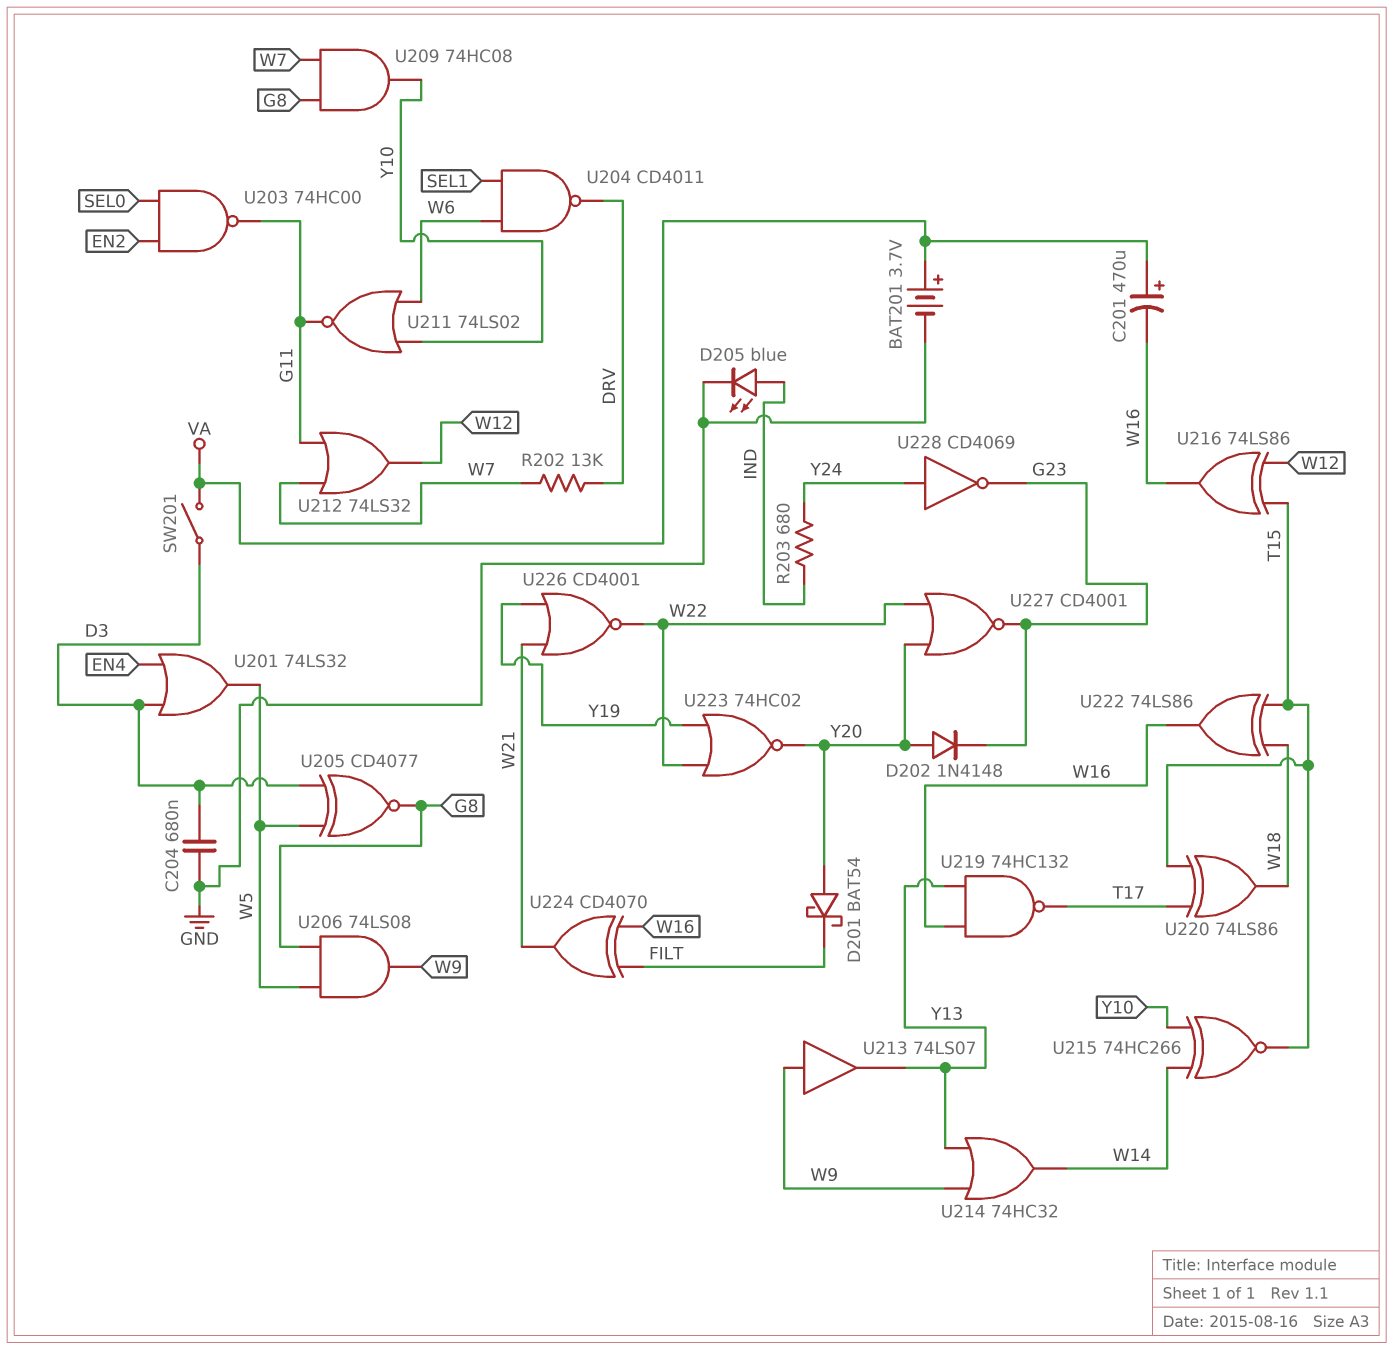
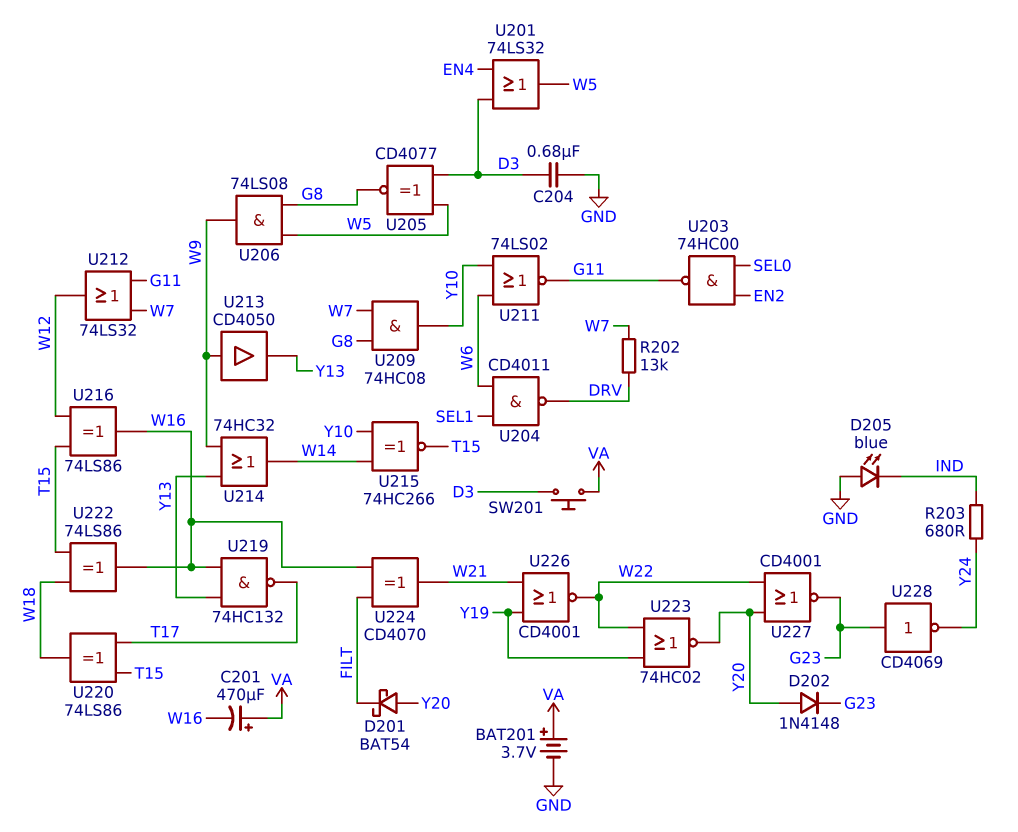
D205: LED blue (A IND, K GND) -> LED blue (A GND, K IND)
SW201: switch (D3, VA) -> button (D3, VA)
U213: buffer 74LS07 (in W9, out Y13) -> buffer CD4050 (in W9, out Y13)
U228: NOT CD4069 (in Y24, out G23) -> NOT CD4069 (in G23, out Y24)

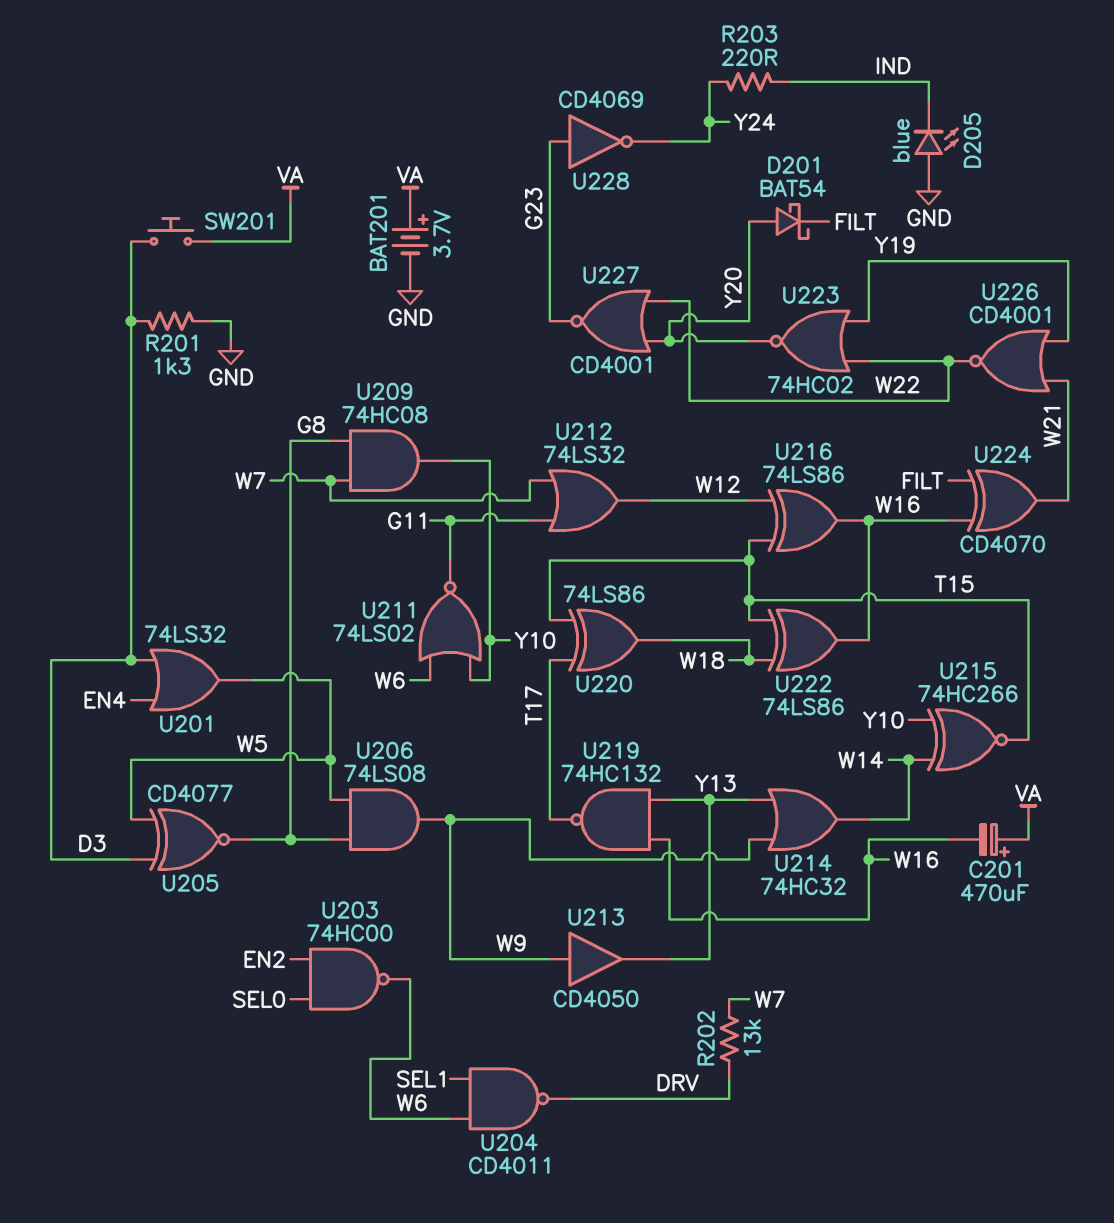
C204: 680nF (D3, GND) -> none
D202: diode 1N4148 (A Y20, K G23) -> none
R201: none -> 1.3k (D3, GND)
R203: 680 (IND, Y24) -> 220 (IND, Y24)
U203: NAND 74HC00 (in EN2, in SEL0, out G11) -> NAND 74HC00 (in EN2, in SEL0, out W6)

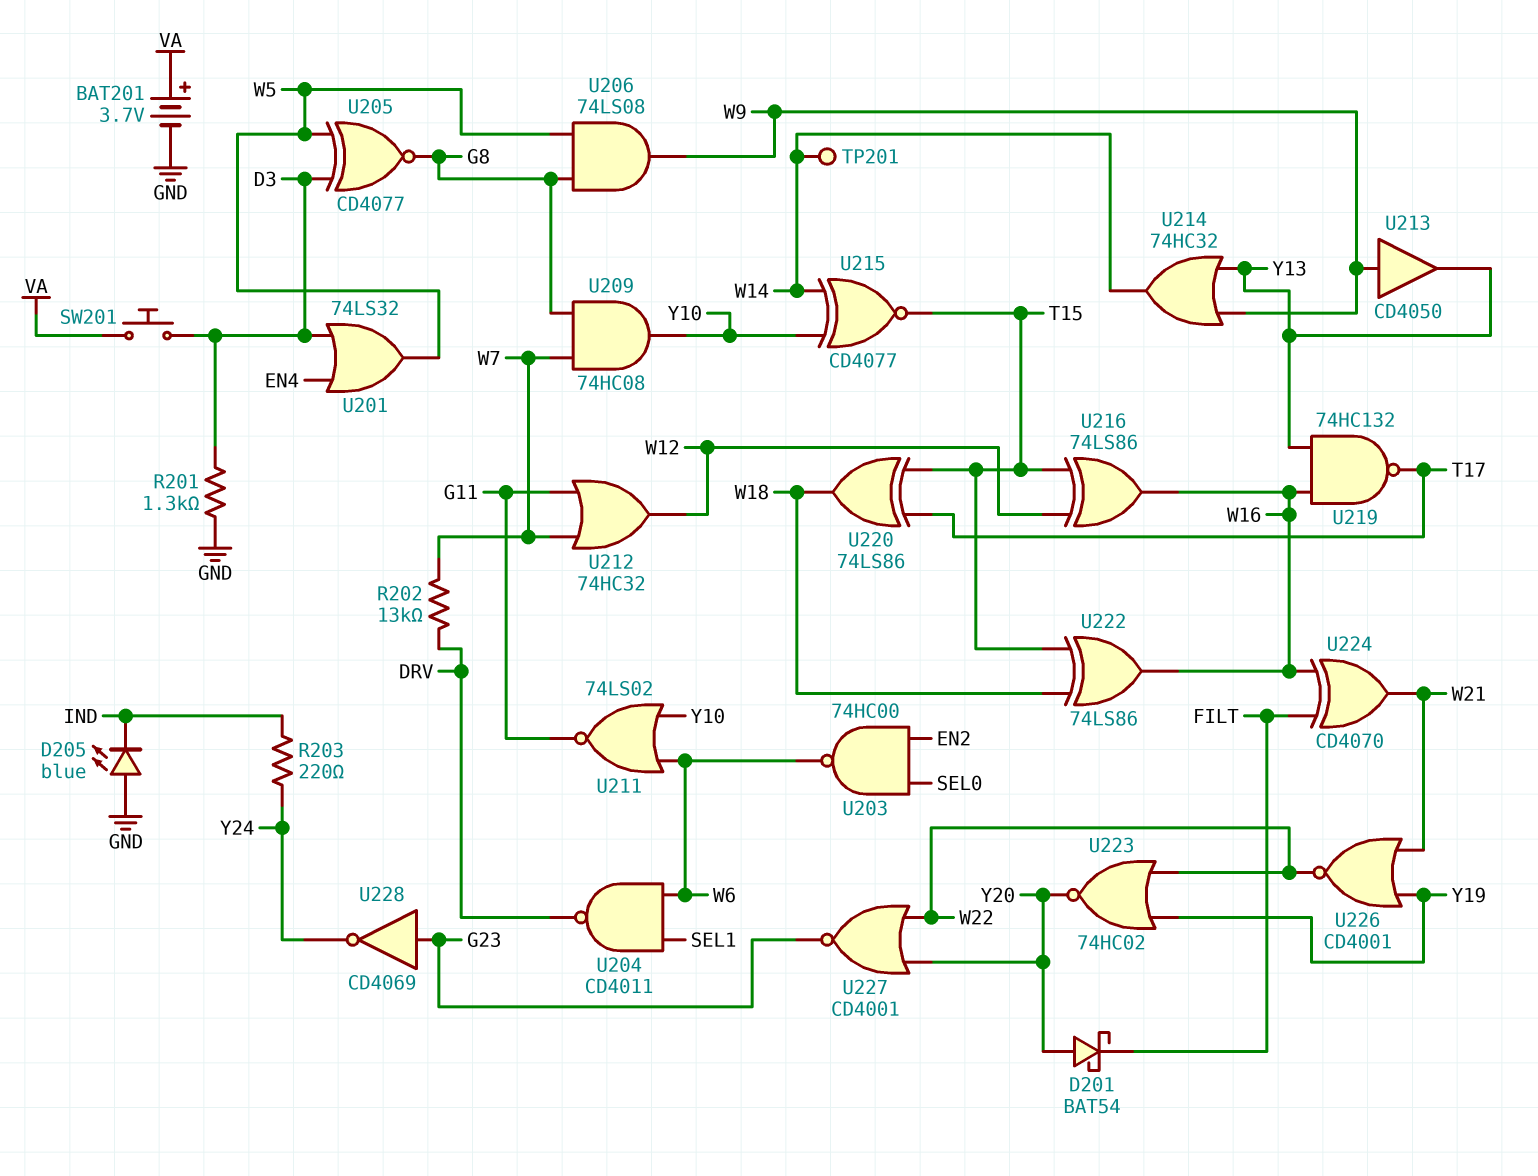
C201: 470uF (plus VA, minus W16) -> none
TP201: none -> test point (W14)
U212: OR 74LS32 (in G11, in W7, out W12) -> OR 74HC32 (in G11, in W7, out W12)
U215: XNOR 74HC266 (in W14, in Y10, out T15) -> XNOR CD4077 (in W14, in Y10, out T15)

